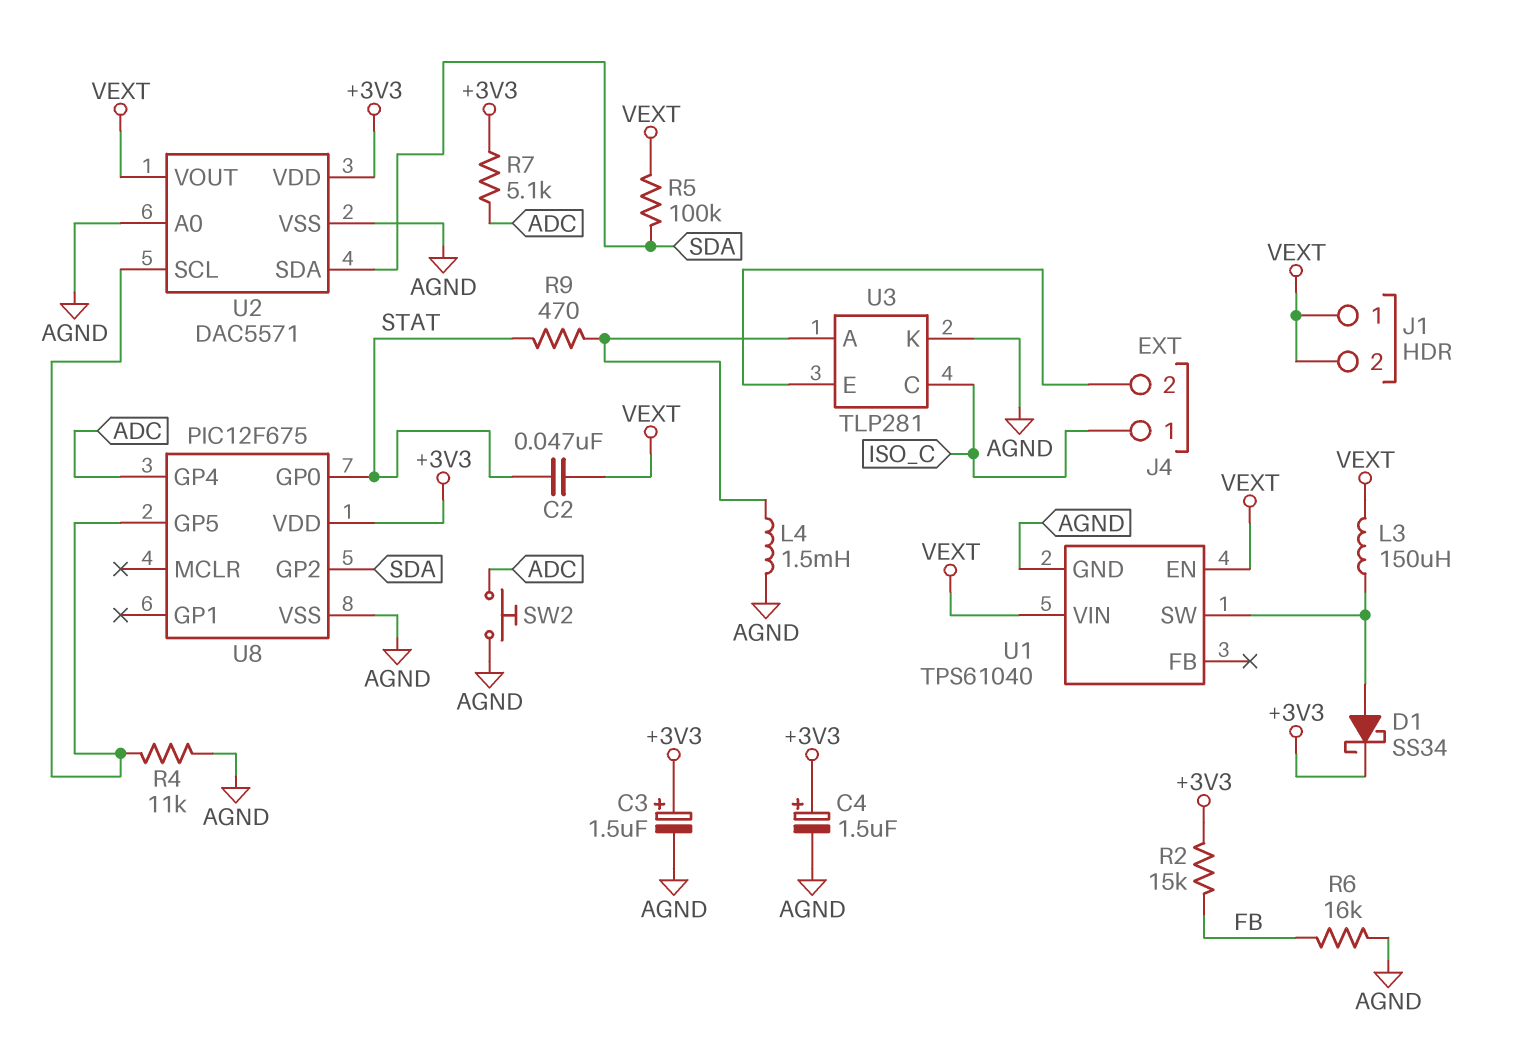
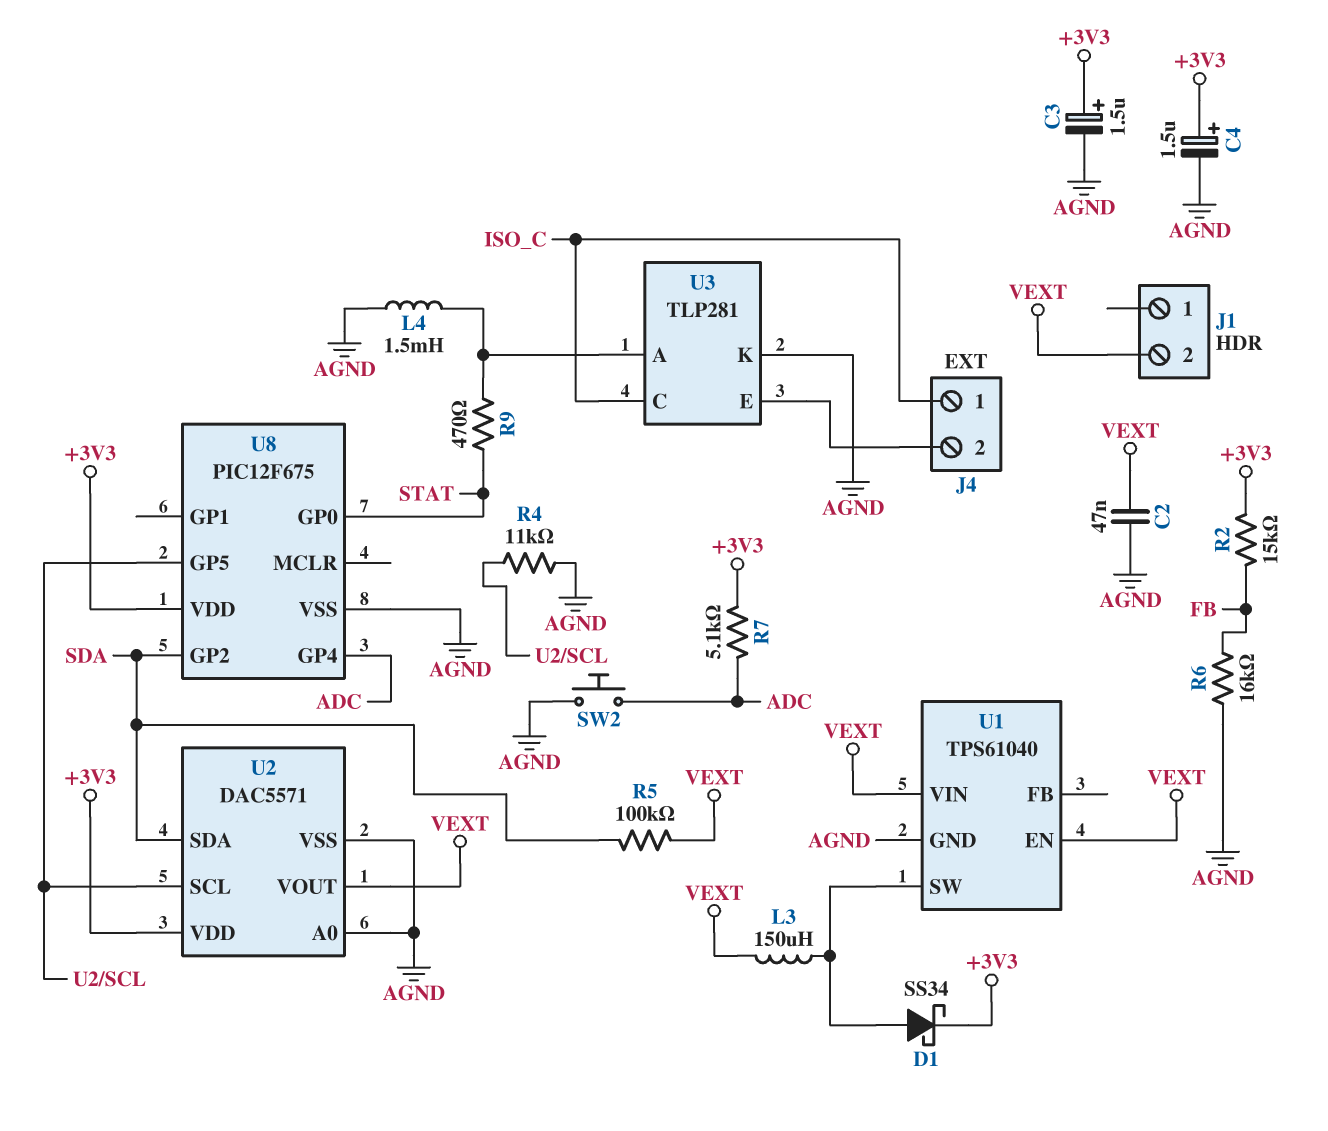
C2: 47nF (STAT, VEXT) -> 47nF (AGND, VEXT)
J1 pin 1: VEXT -> none

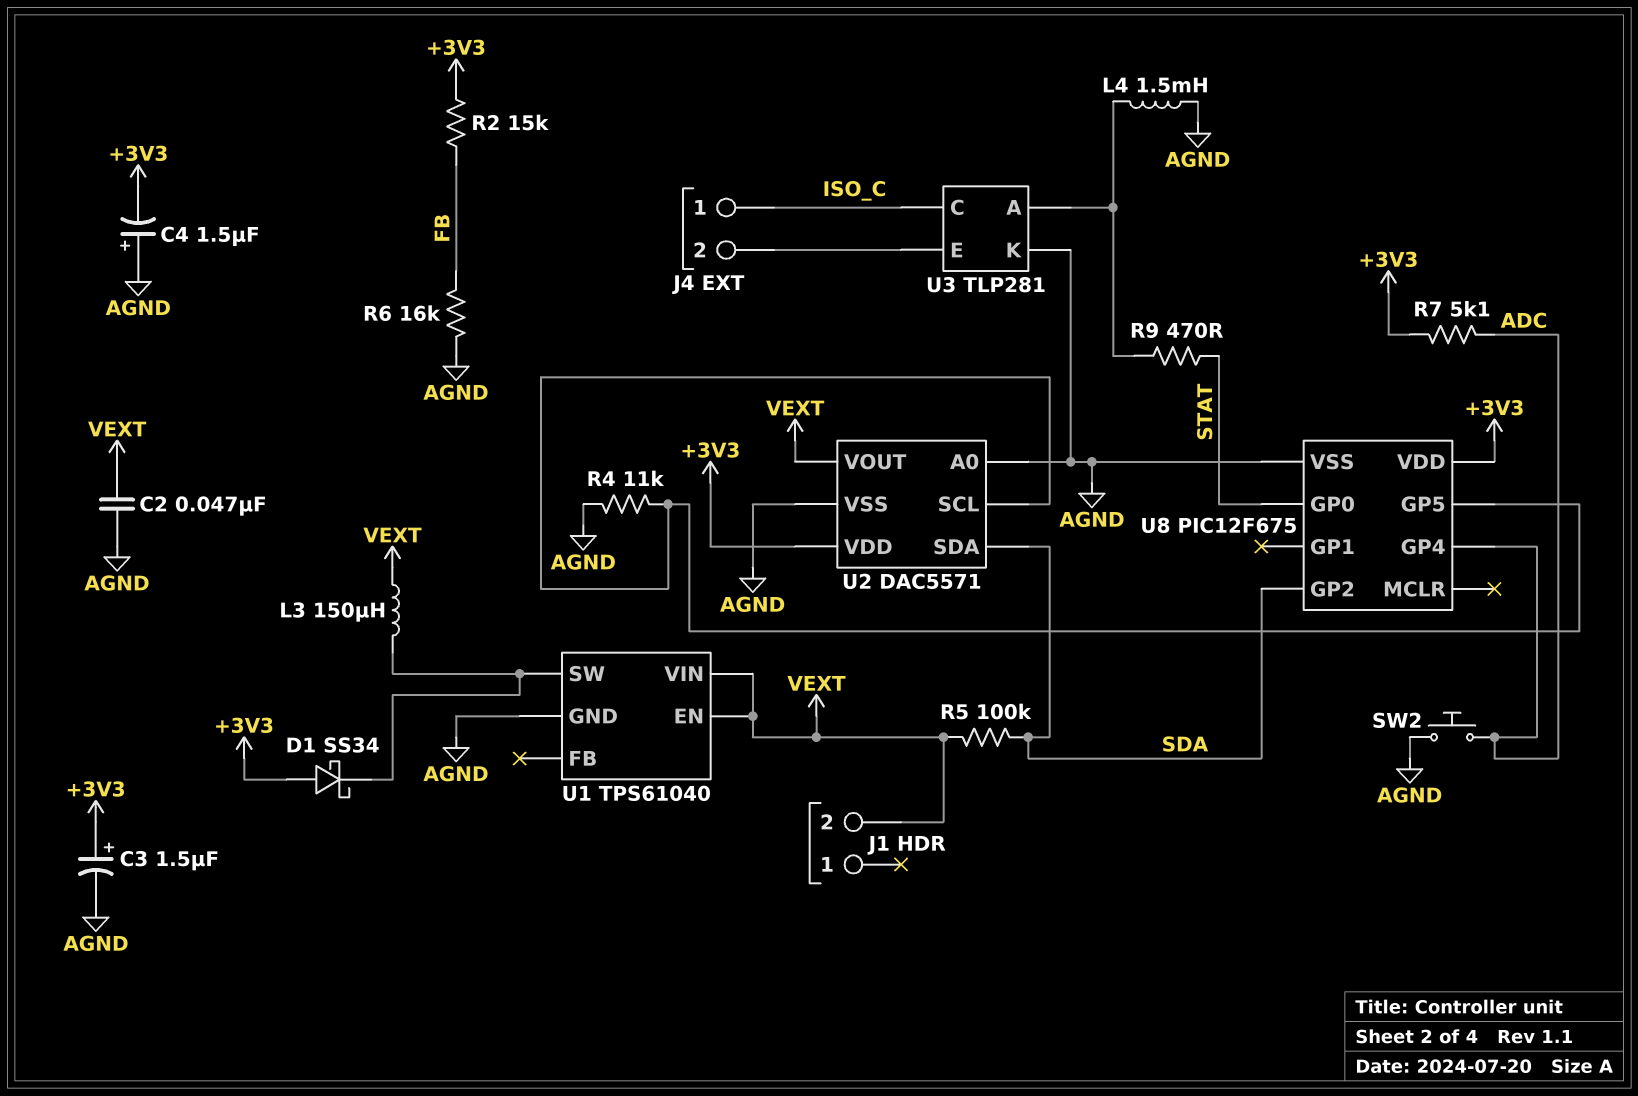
C4: 1.5uF (plus +3V3, minus AGND) -> 1.5uF (plus AGND, minus +3V3)
D1: schottky SS34 (A U1/SW, K +3V3) -> schottky SS34 (A +3V3, K U1/SW)

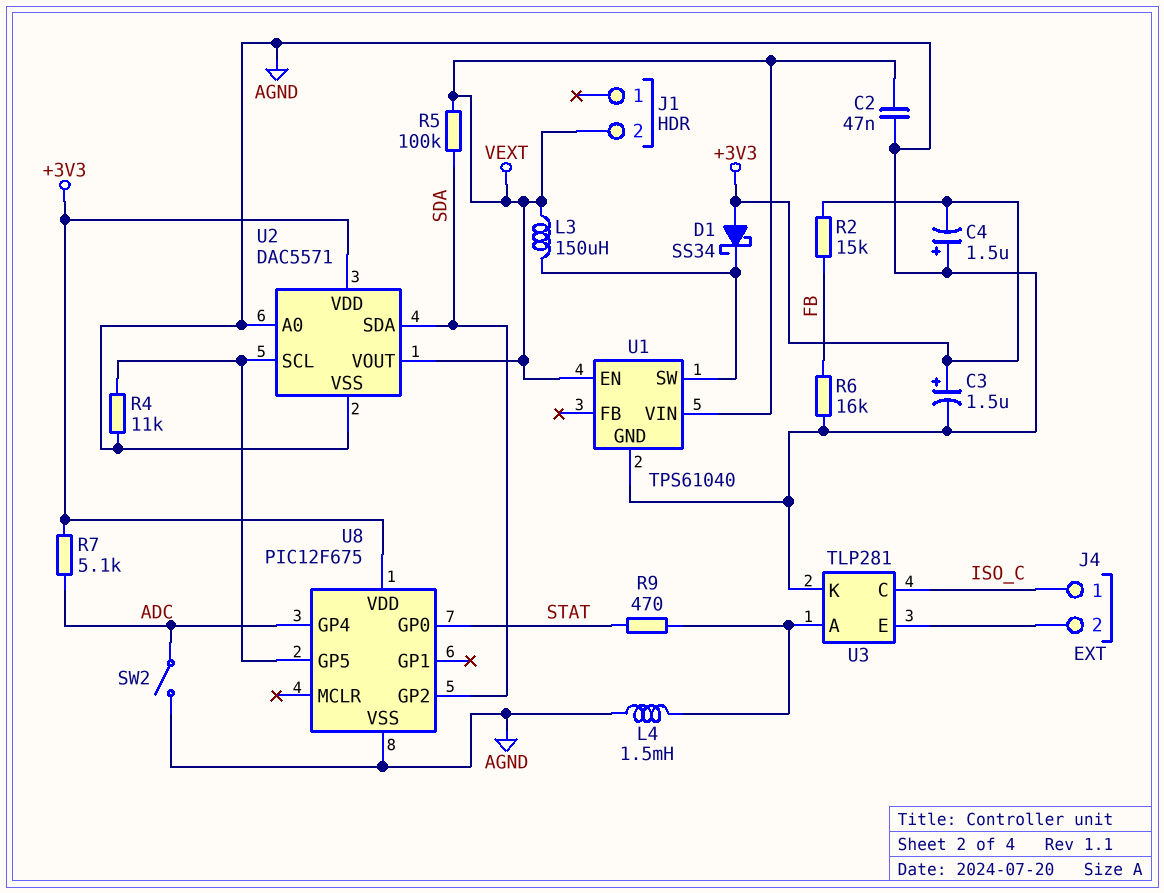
SW2: button (ADC, AGND) -> switch (ADC, AGND)

